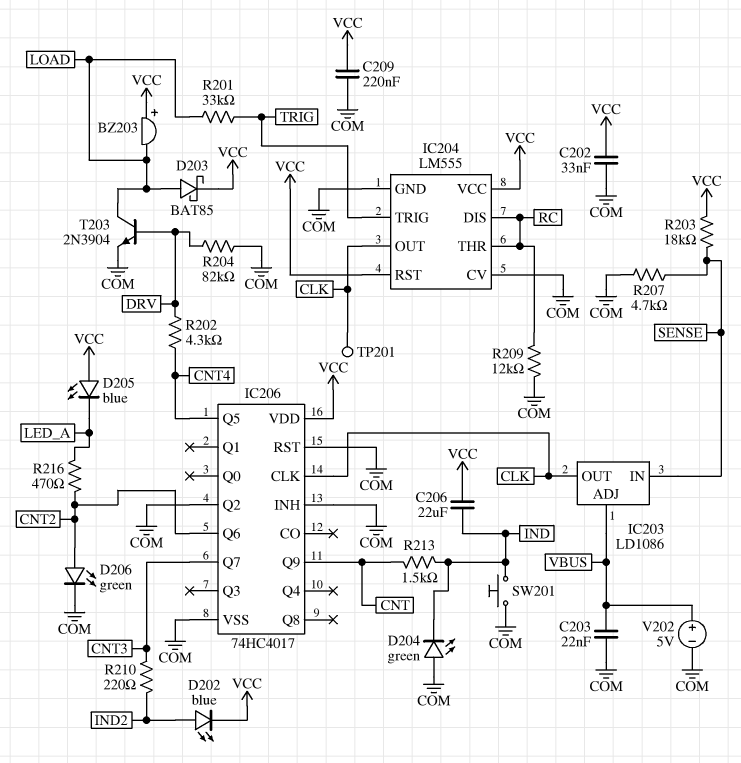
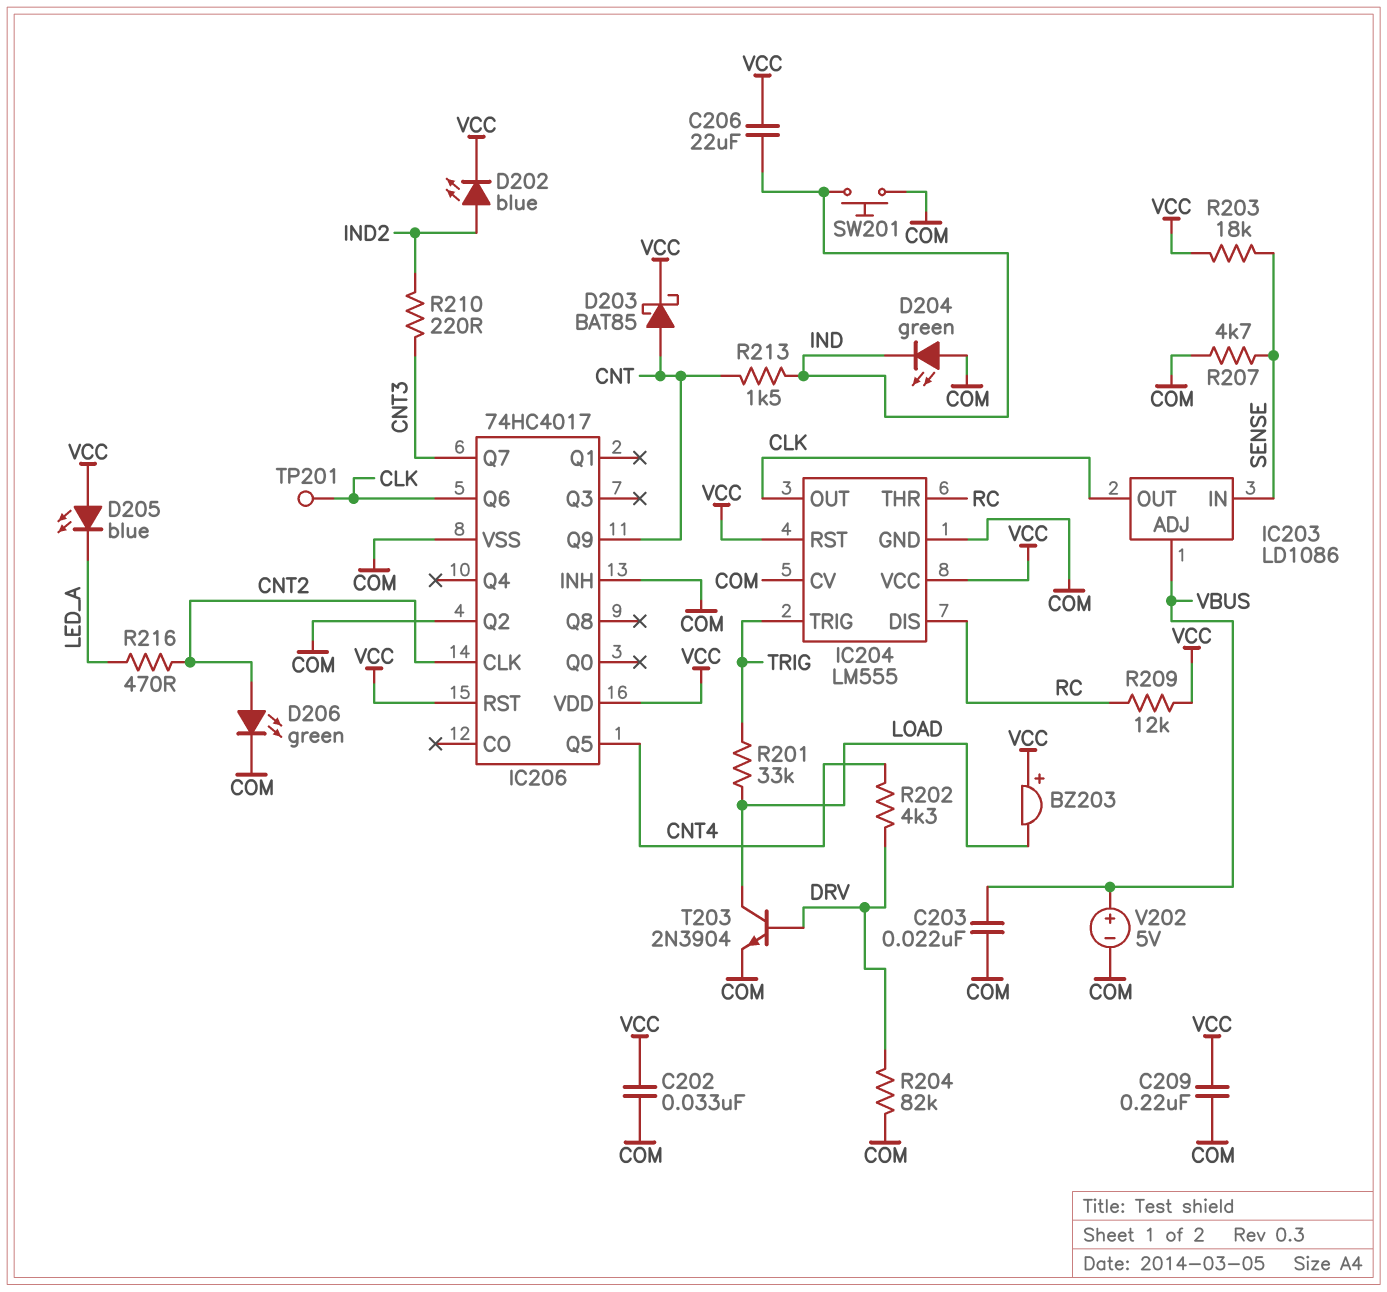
D203: schottky BAT85 (A LOAD, K VCC) -> schottky BAT85 (A CNT, K VCC)
IC206 pin CLK: CLK -> CNT2
IC206 pin Q6: CNT2 -> CLK
IC206 pin RST: COM -> VCC
R209: 12k (COM, RC) -> 12k (RC, VCC)

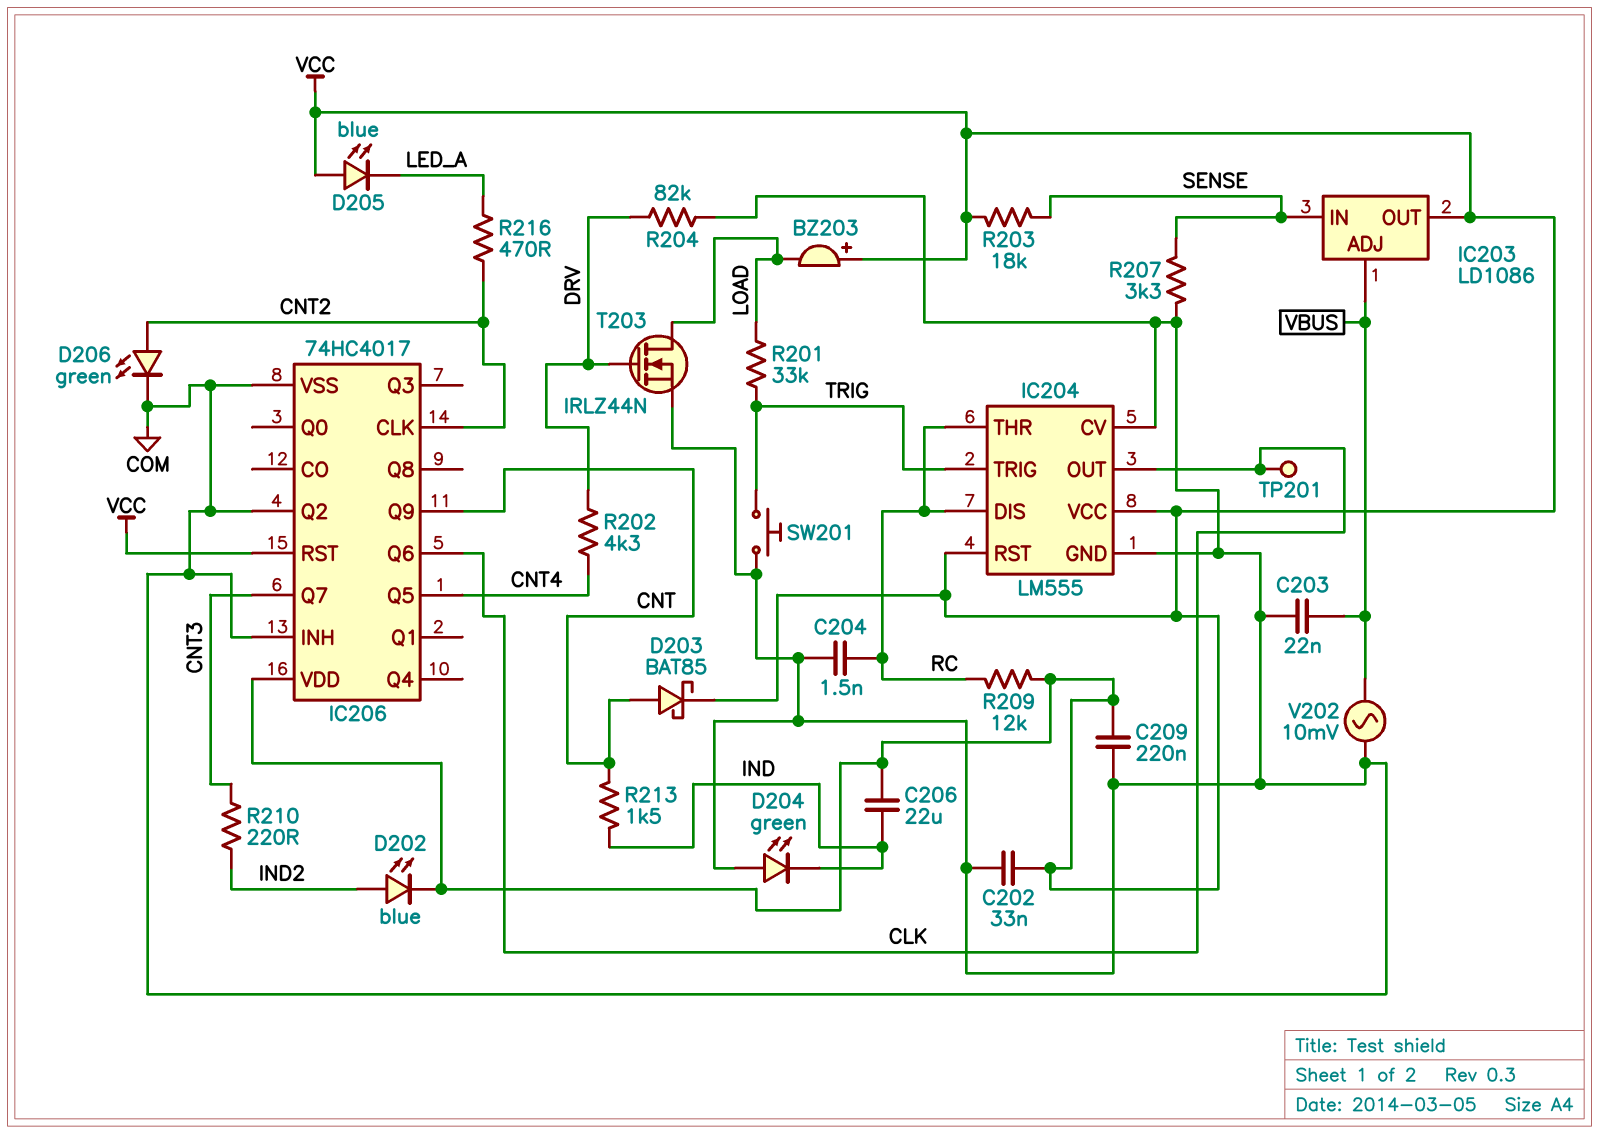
C204: none -> 1.5nF (COM, RC)
IC203 pin OUT: CLK -> VCC
R207: 4.7k (COM, SENSE) -> 3.3k (COM, SENSE)
SW201: button (COM, IND) -> button (COM, TRIG)
T203: NPN 2N3904 (B DRV, C LOAD, E COM) -> NMOS IRLZ44N (G DRV, D LOAD, S COM)
V202: 5V (plus VBUS, minus COM) -> AC 10mV (COM, VBUS)

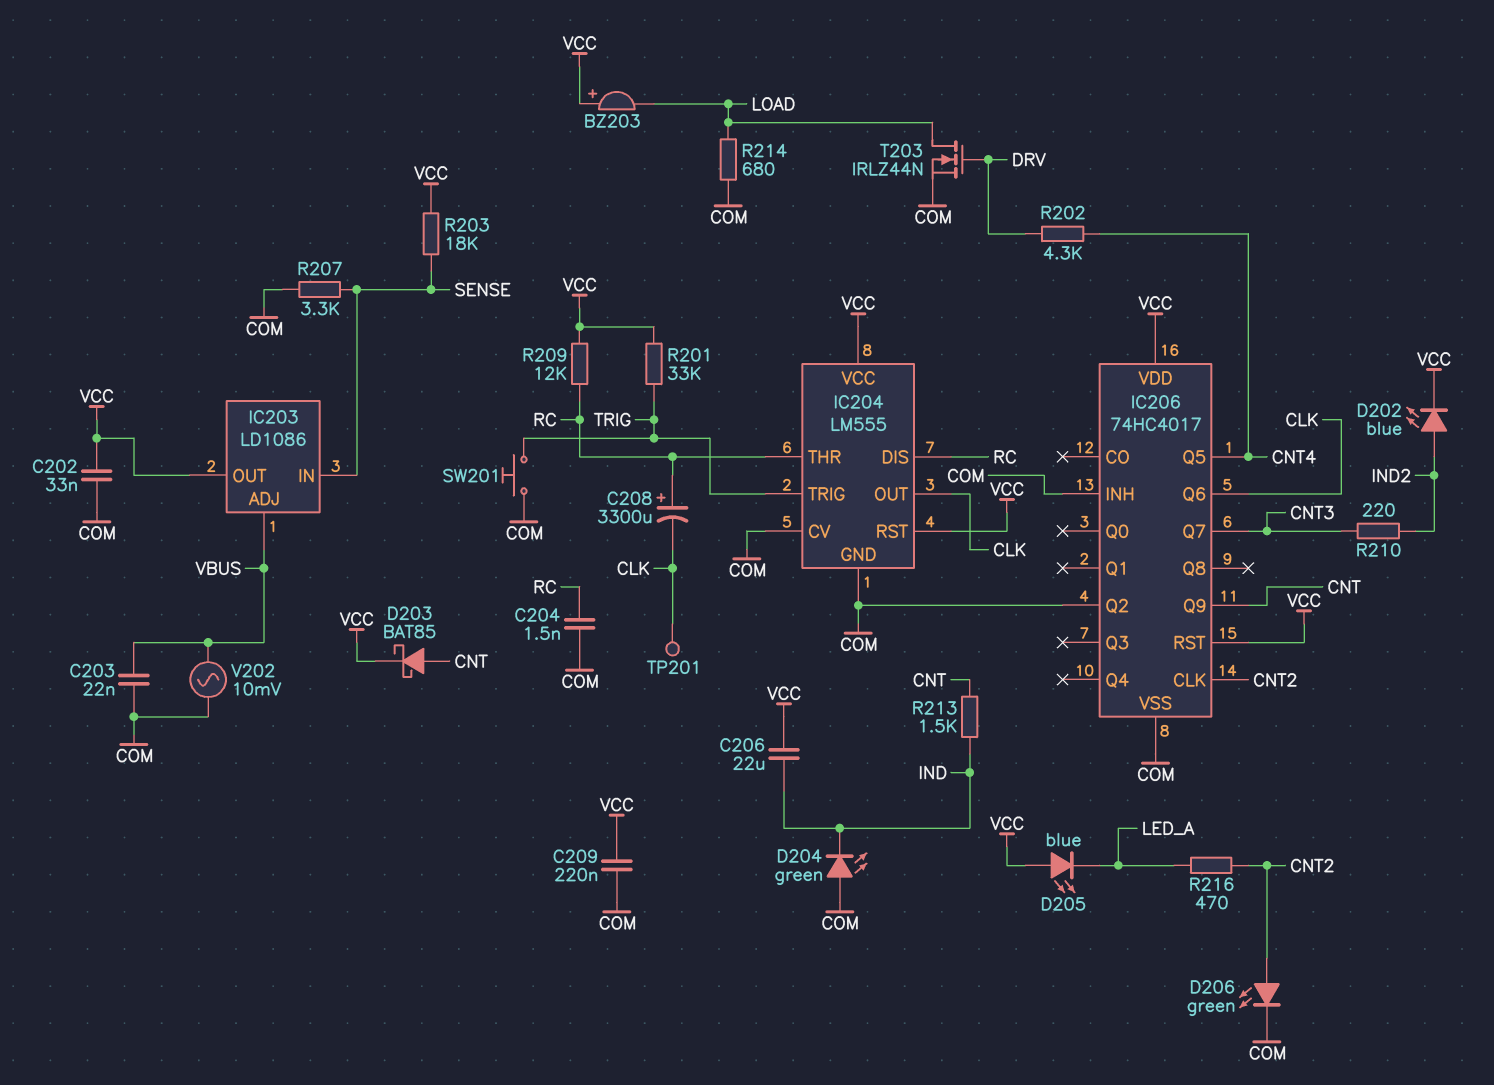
C208: none -> 3300uF (plus RC, minus CLK)
R201: 33k (LOAD, TRIG) -> 33k (TRIG, VCC)
R204: 82k (COM, DRV) -> none
R214: none -> 680 (COM, LOAD)

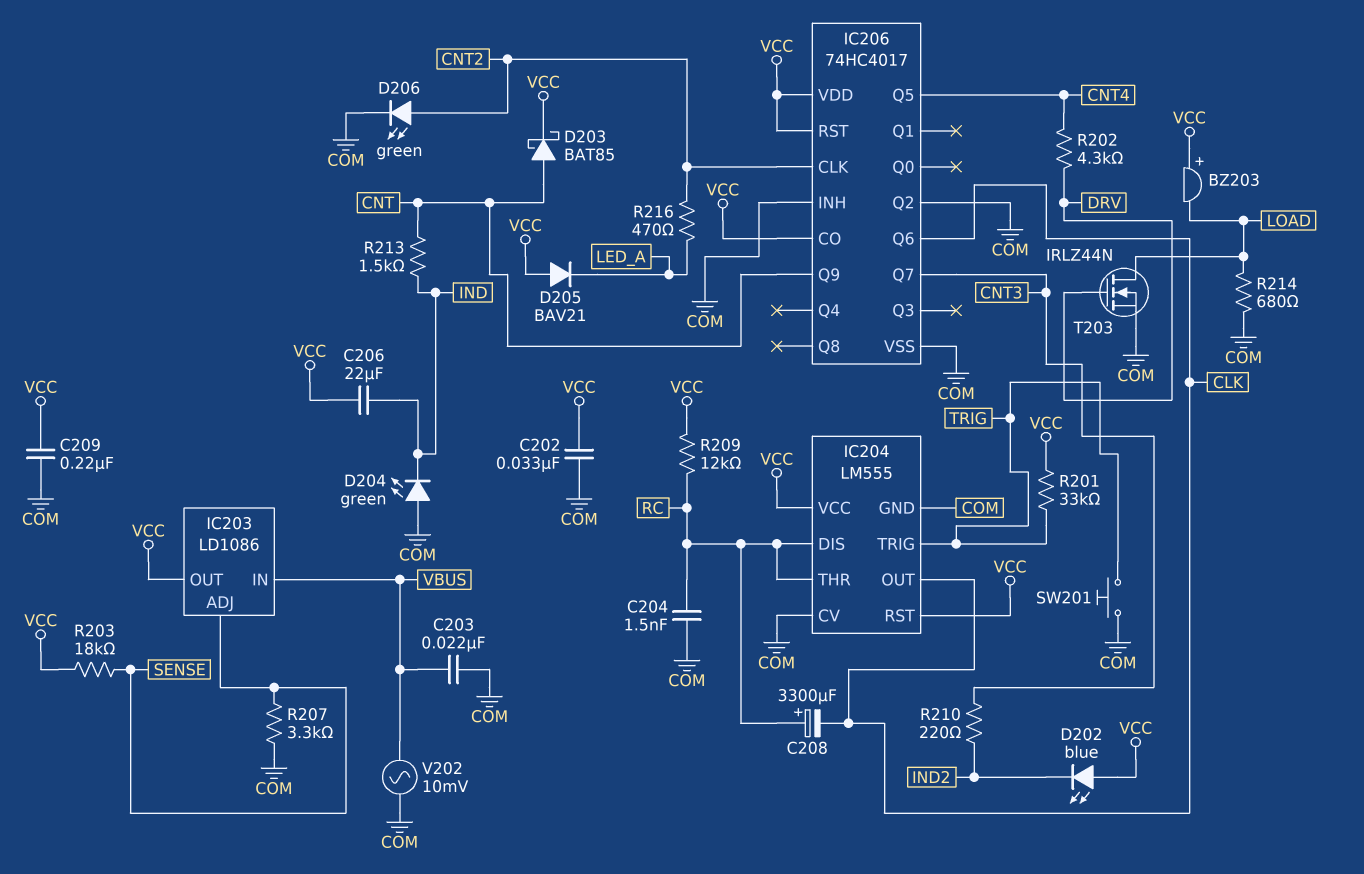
D202: LED blue (A IND2, K VCC) -> LED blue (A VCC, K IND2)
D205: LED blue (A VCC, K LED_A) -> diode BAV21 (A VCC, K LED_A)
IC203 pin ADJ: VBUS -> SENSE
IC203 pin IN: SENSE -> VBUS
IC206 pin CO: none -> VCC
TP201: test point (CLK) -> none

